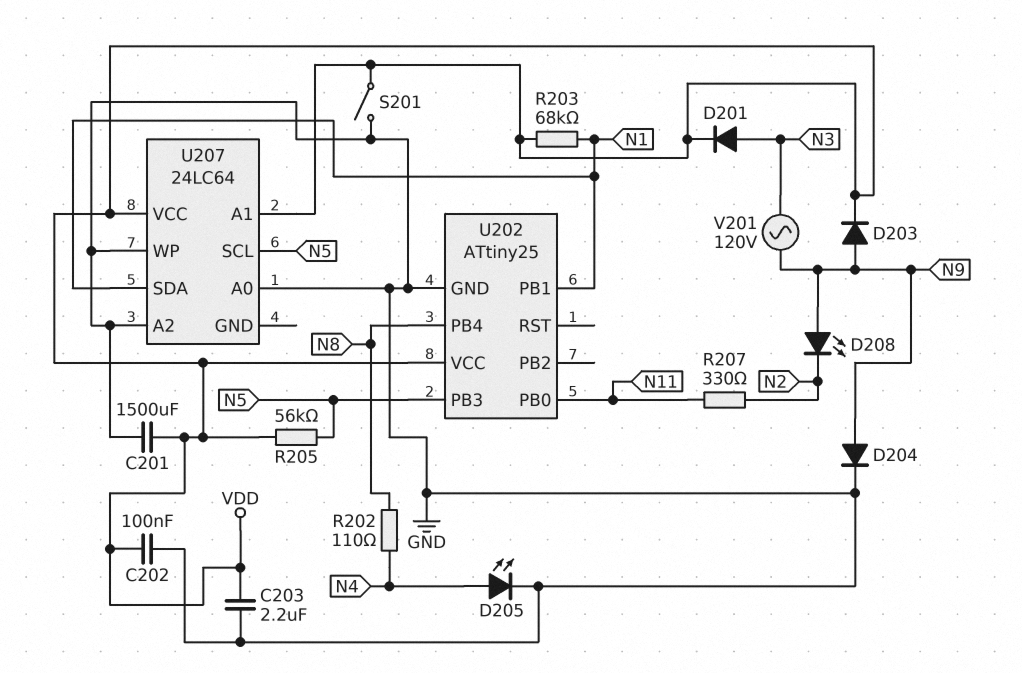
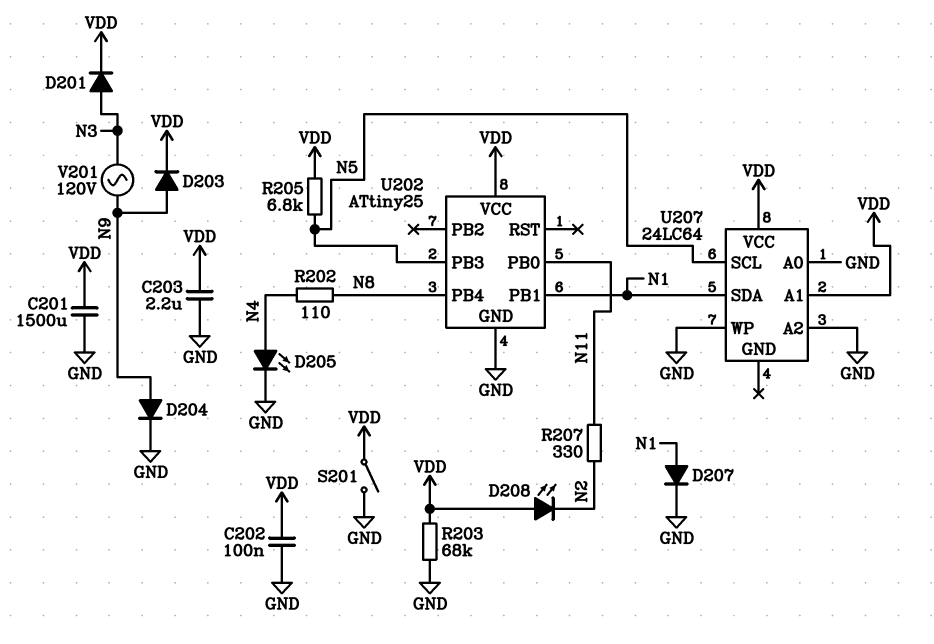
D207: none -> diode (A N1, K GND)
D208: LED (A N9, K N2) -> LED (A VDD, K N2)
R203: 68k (N1, VDD) -> 68k (GND, VDD)
R205: 56k (N5, VDD) -> 6.8k (N5, VDD)

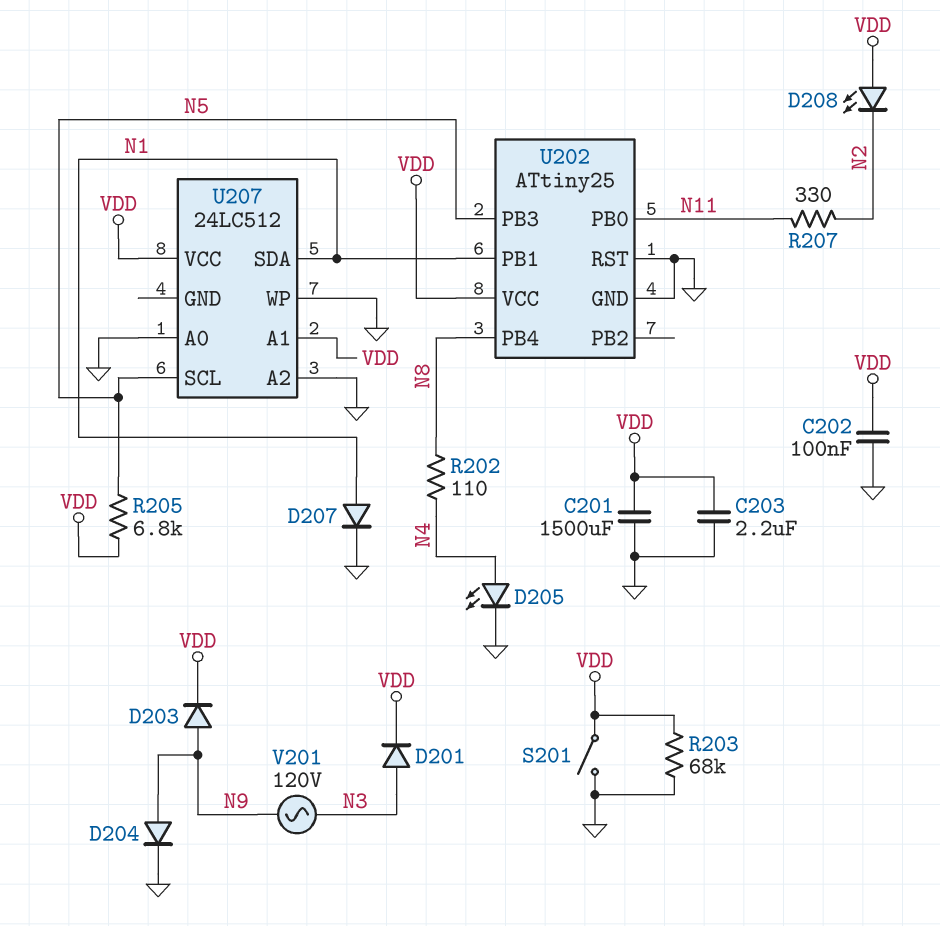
U202 pin RST: none -> GND
U207: 24LC64 -> 24LC512

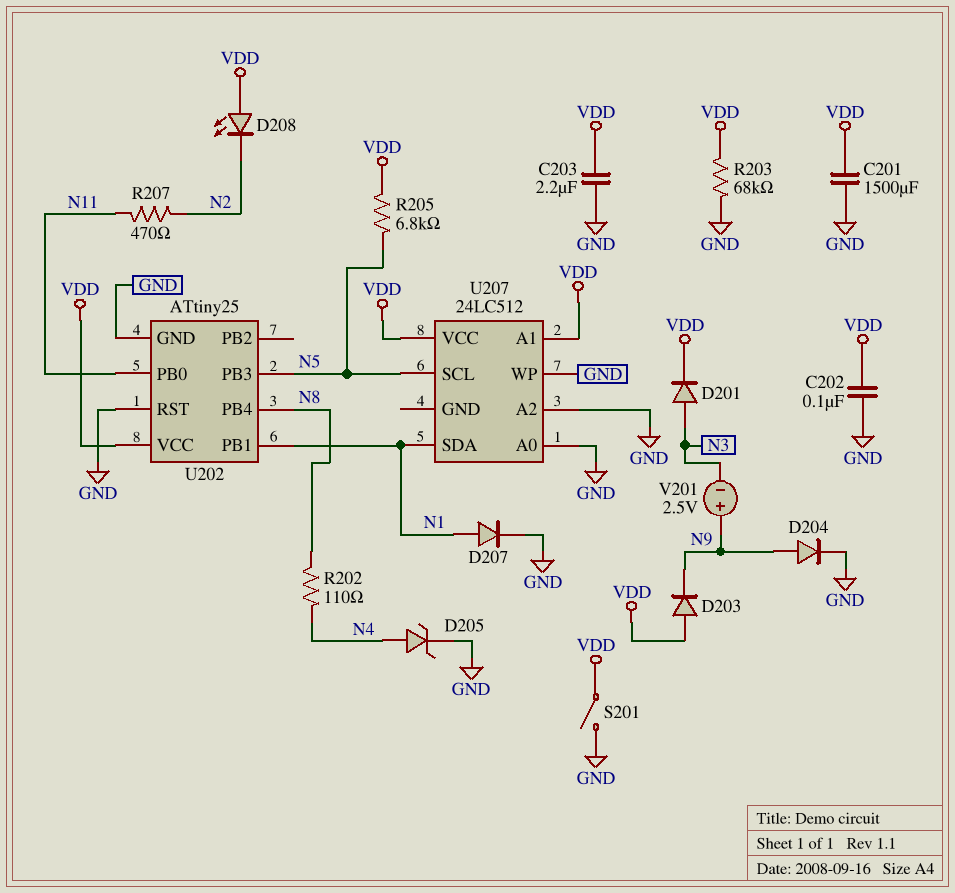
D203: diode (A N9, K VDD) -> diode (A VDD, K N9)
D205: LED (A N4, K GND) -> zener (A N4, K GND)
R207: 330 (N2, N11) -> 470 (N2, N11)
V201: AC 120V (N3, N9) -> 2.5V (plus N9, minus N3)

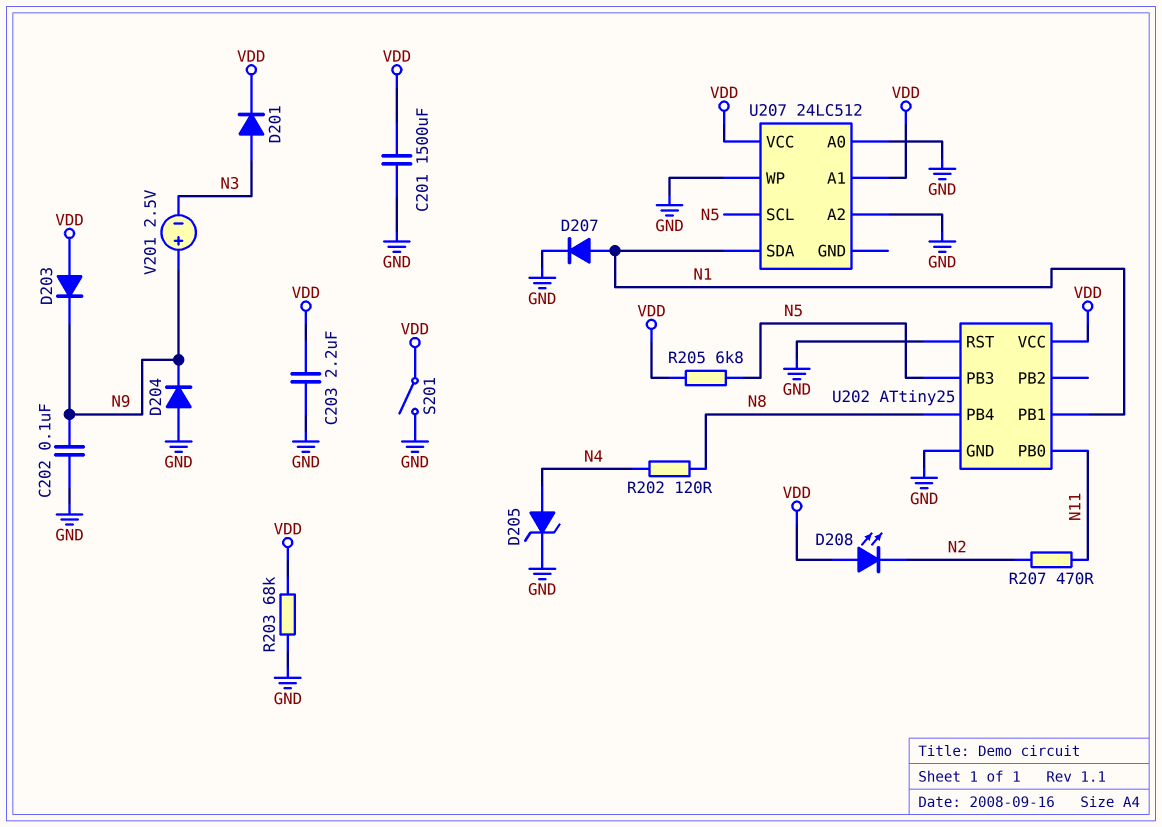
C202: 100nF (GND, VDD) -> 100nF (GND, N9)
D204: diode (A N9, K GND) -> diode (A GND, K N9)
R202: 110 (N4, N8) -> 120 (N4, N8)

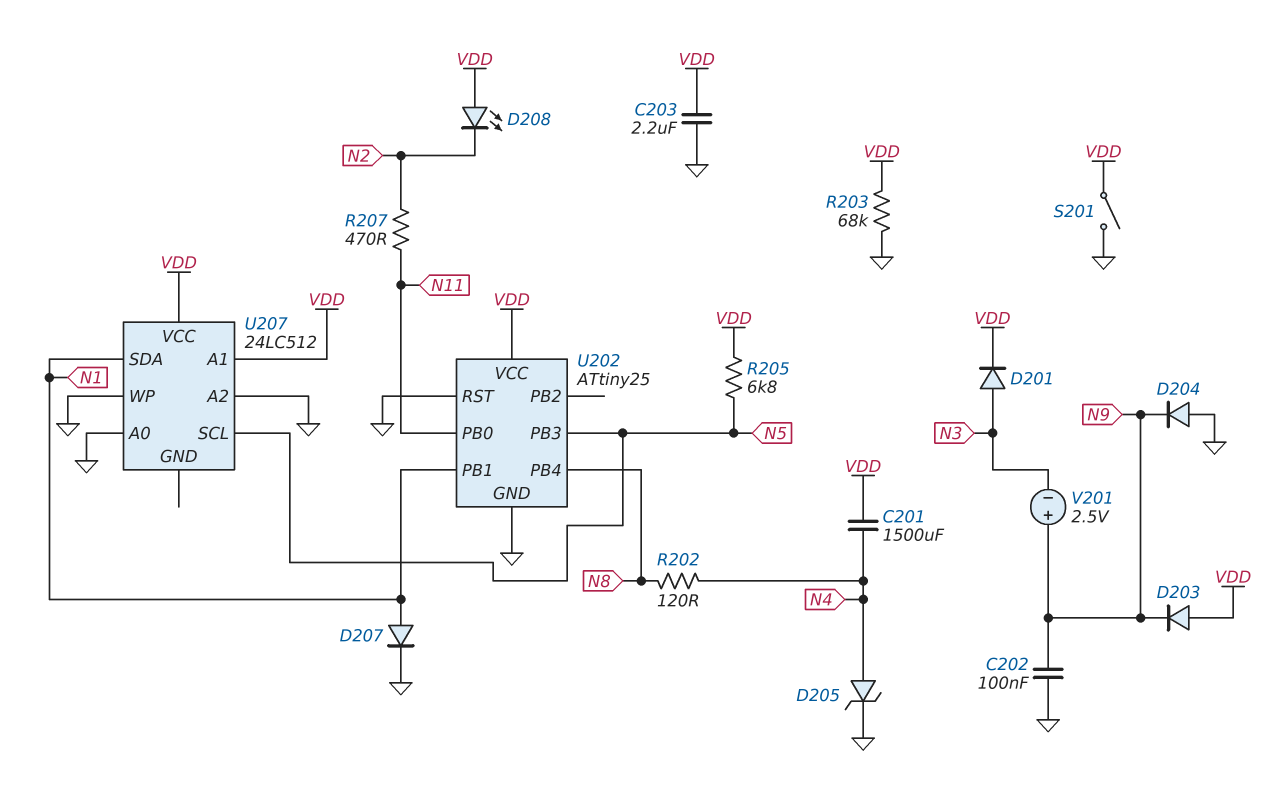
C201: 1500uF (GND, VDD) -> 1500uF (N4, VDD)

